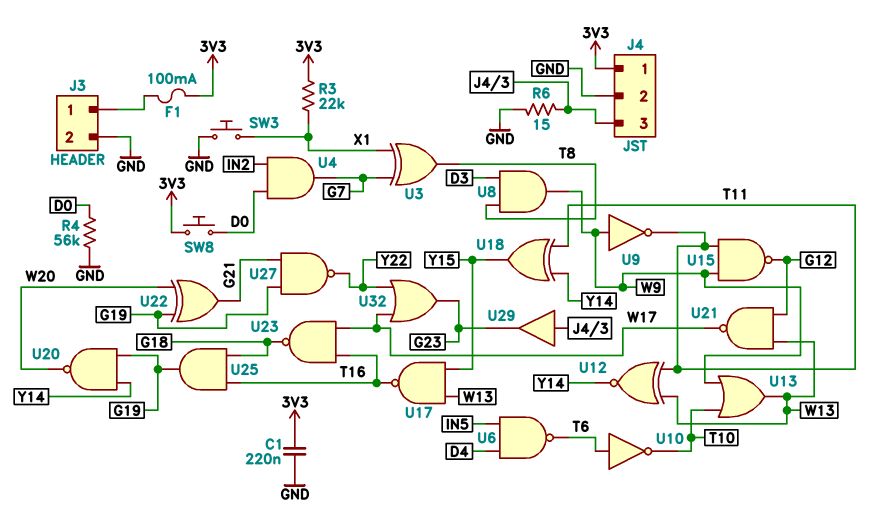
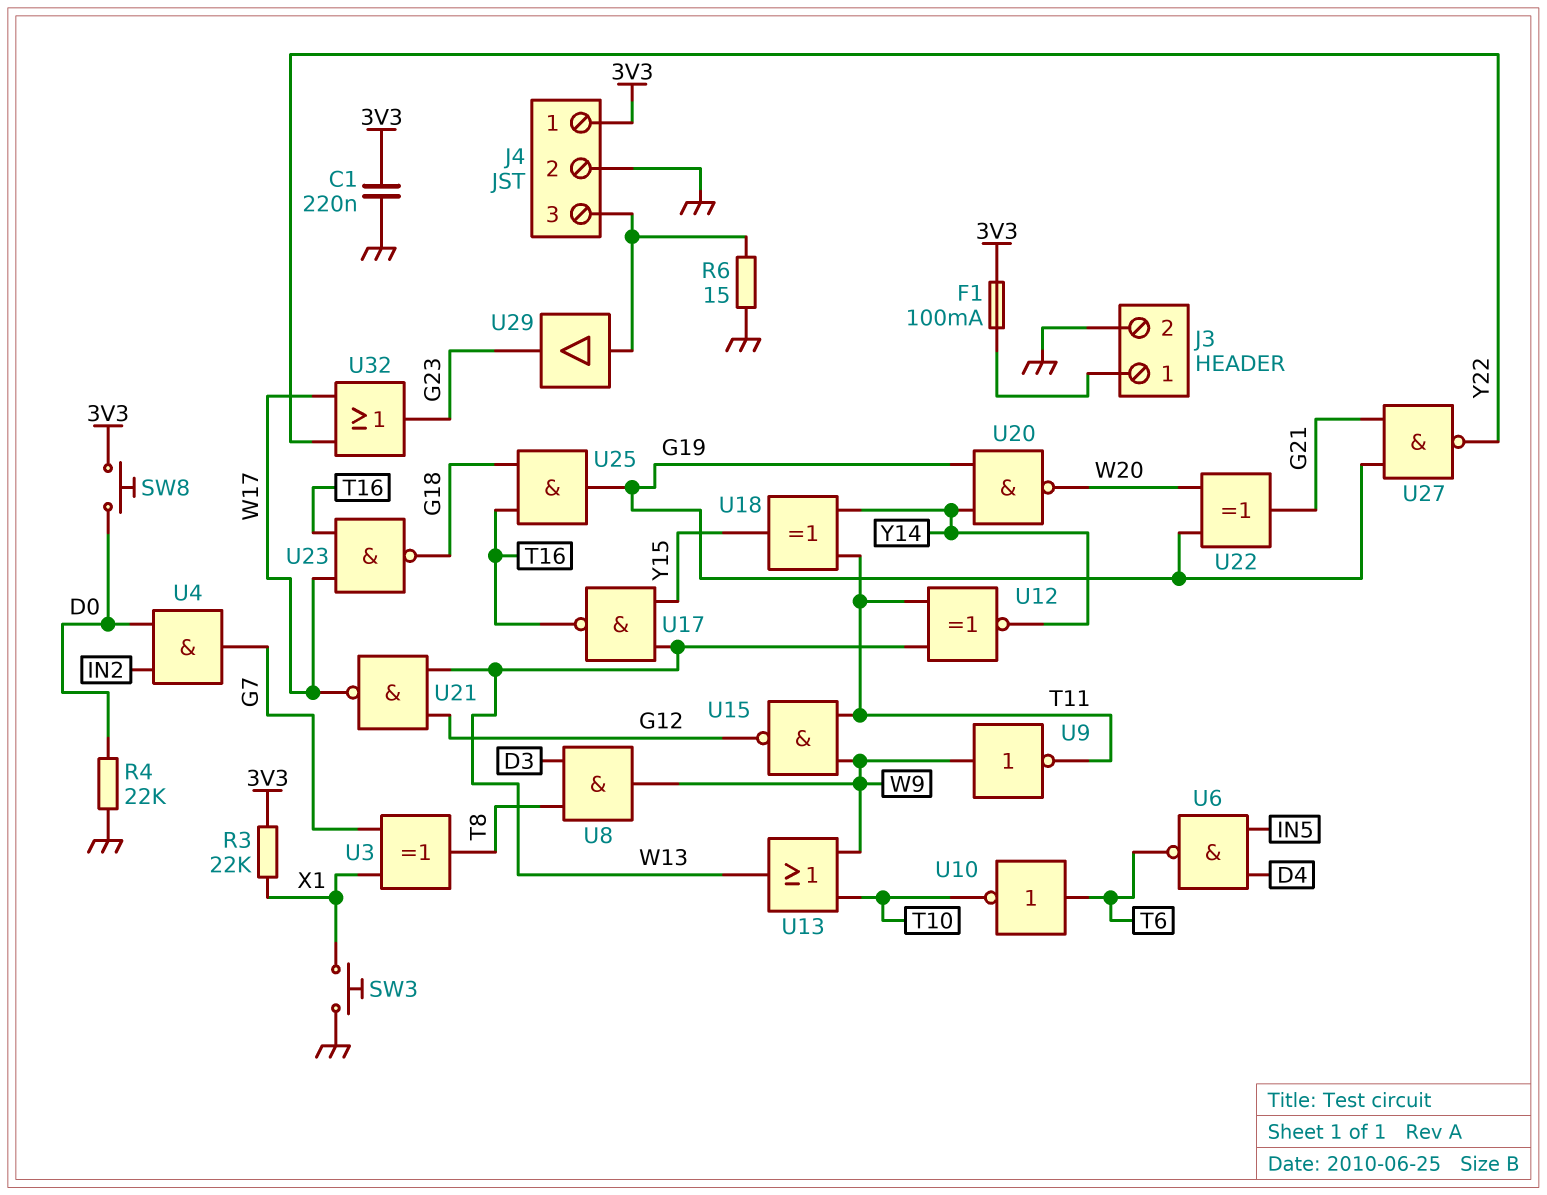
R4: 56k (D0, GND) -> 22k (D0, GND)

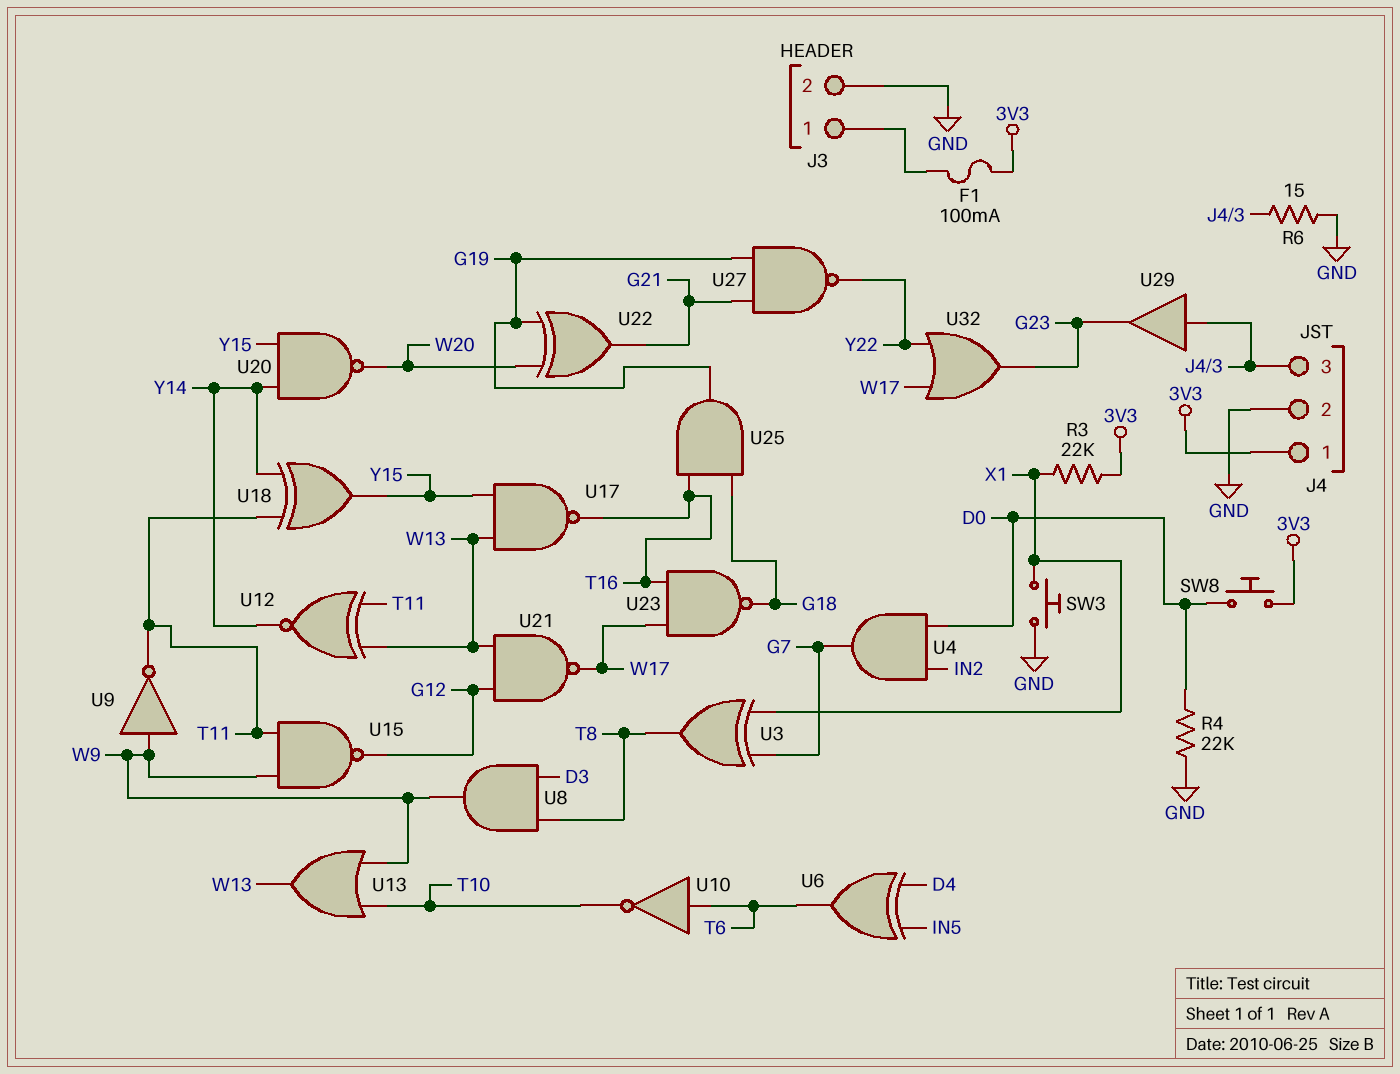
C1: 220nF (3V3, GND) -> none
U6: NAND (in D4, in IN5, out T6) -> XOR (in D4, in IN5, out T6)
U20: NAND (in G19, in Y14, out W20) -> NAND (in Y14, in Y15, out W20)

